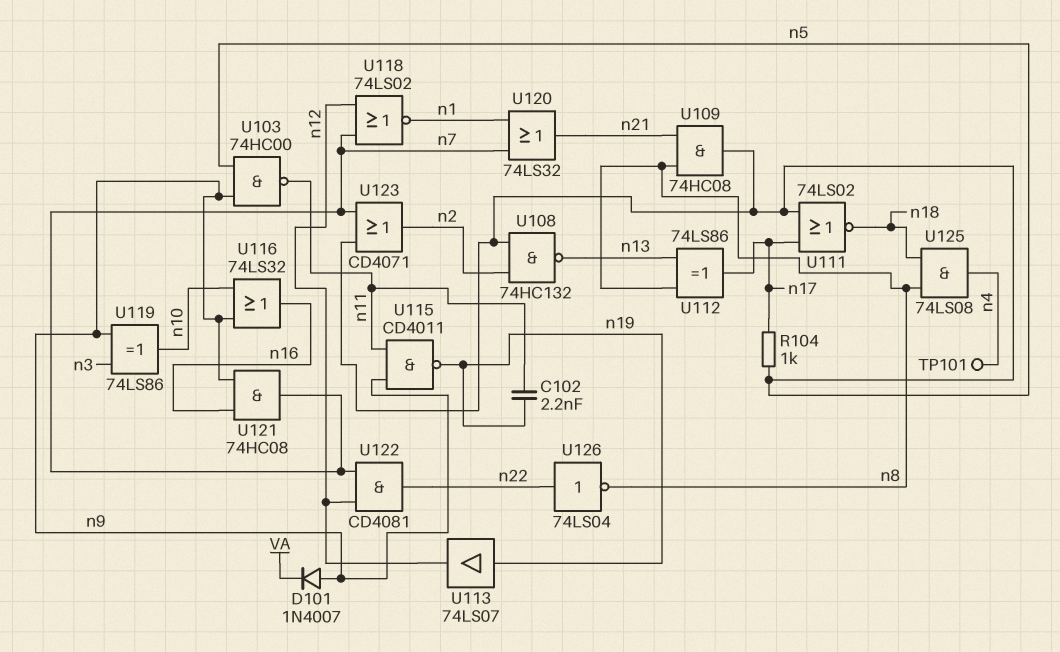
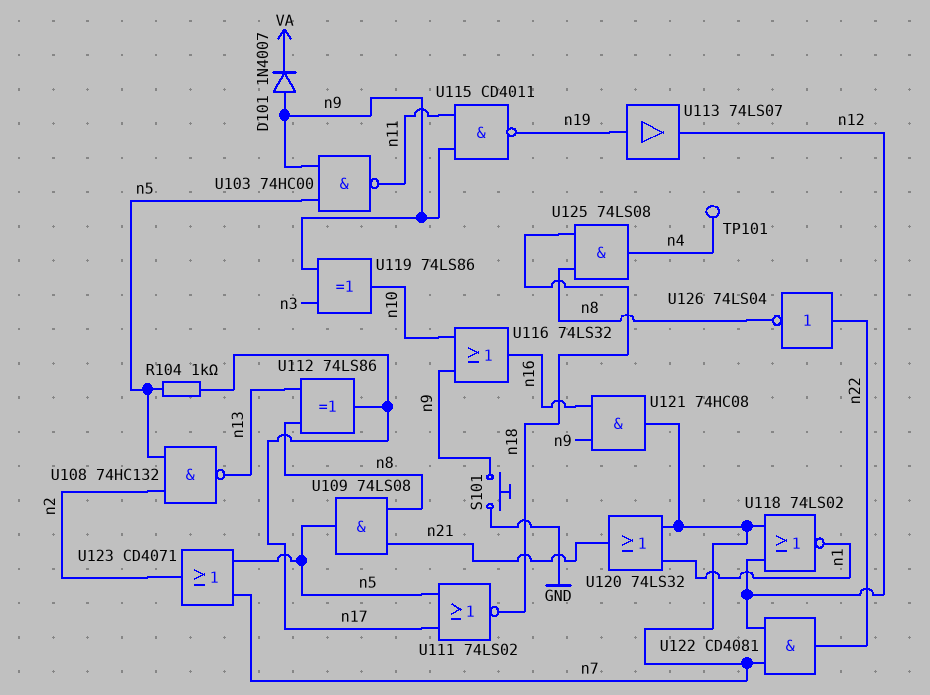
C102: 2.2nF (n11, n19) -> none
S101: none -> button (GND, n9)
U109: AND 74HC08 (in n8, in n21, out n5) -> AND 74LS08 (in n8, in n21, out n5)

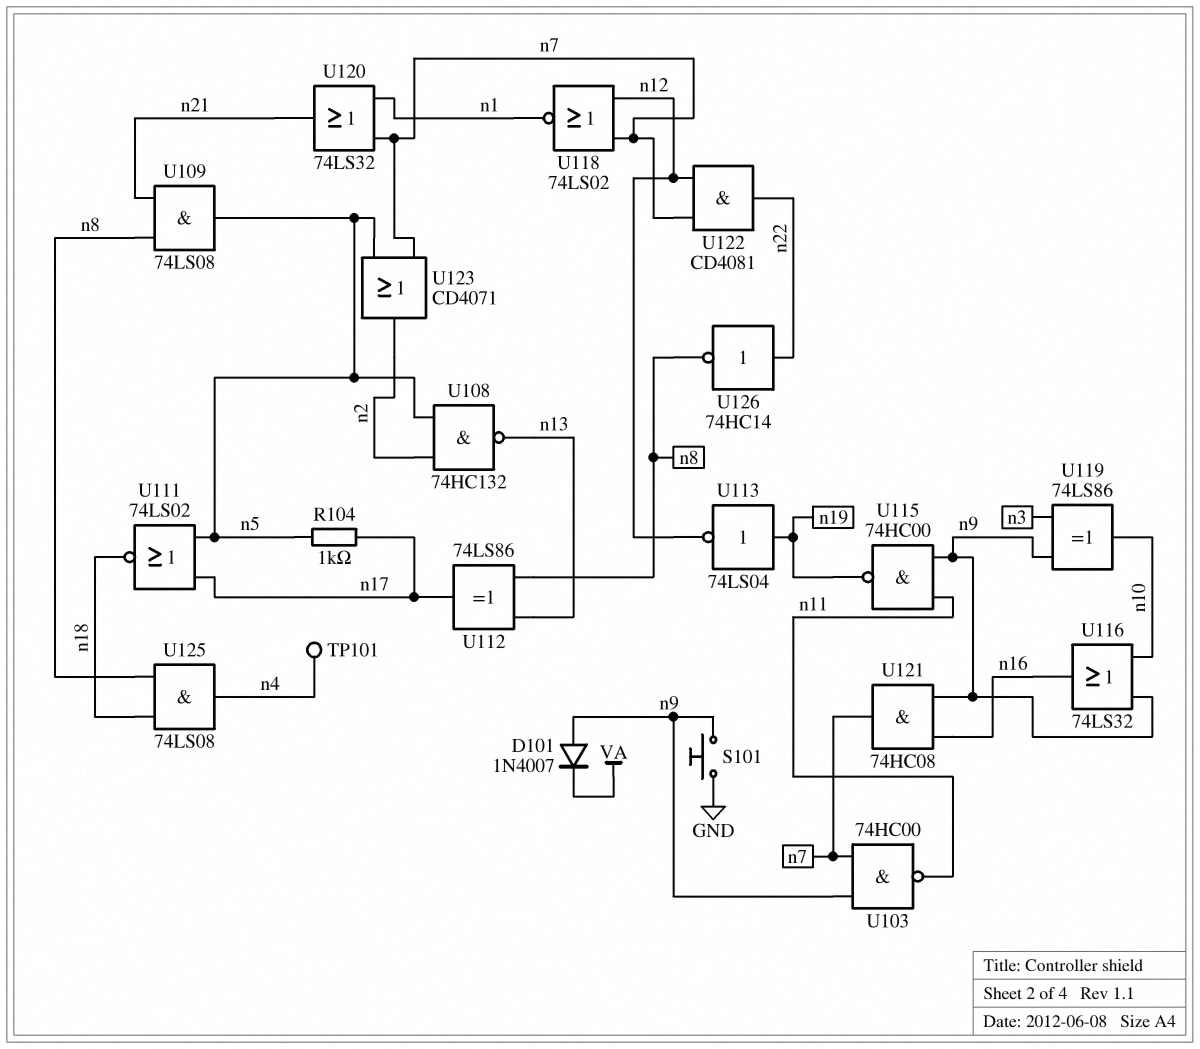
U103: NAND 74HC00 (in n5, in n9, out n11) -> NAND 74HC00 (in n7, in n9, out n11)
U113: buffer 74LS07 (in n19, out n12) -> NOT 74LS04 (in n19, out n12)
U115: NAND CD4011 (in n9, in n11, out n19) -> NAND 74HC00 (in n9, in n11, out n19)
U126: NOT 74LS04 (in n22, out n8) -> NOT 74HC14 (in n22, out n8)

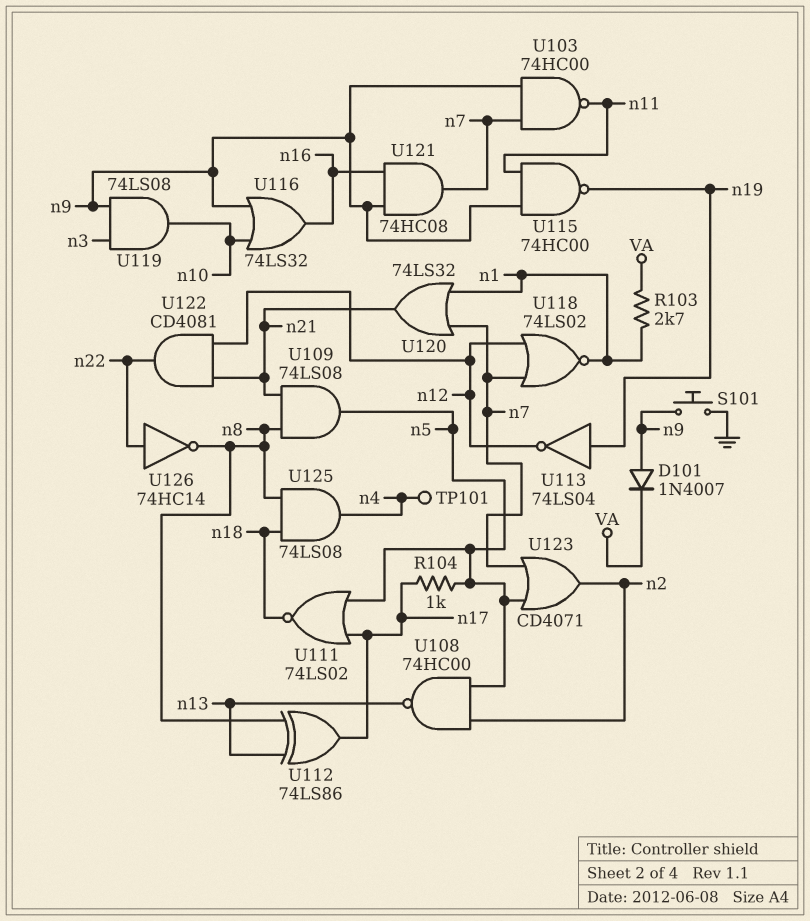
R103: none -> 2.7k (VA, n1)
U108: NAND 74HC132 (in n2, in n5, out n13) -> NAND 74HC00 (in n2, in n5, out n13)
U119: XOR 74LS86 (in n3, in n9, out n10) -> AND 74LS08 (in n3, in n9, out n10)
U122: AND CD4081 (in n7, in n12, out n22) -> AND CD4081 (in n12, in n21, out n22)

